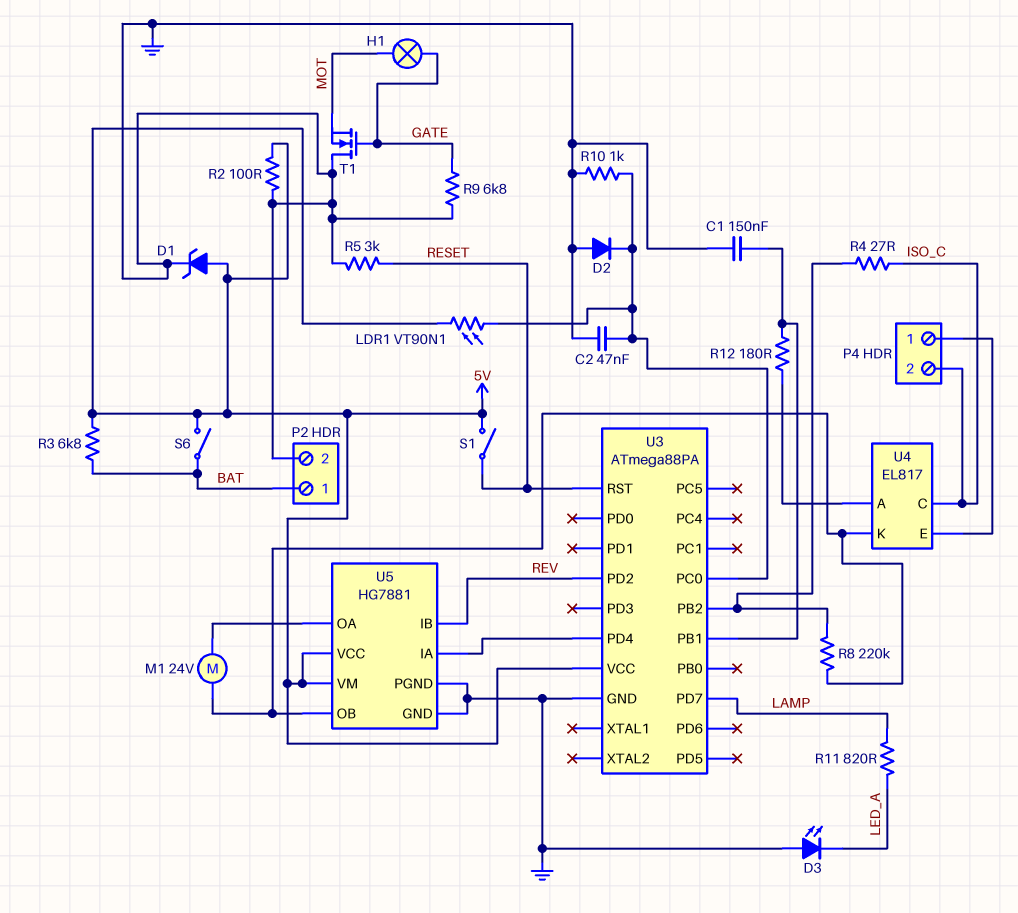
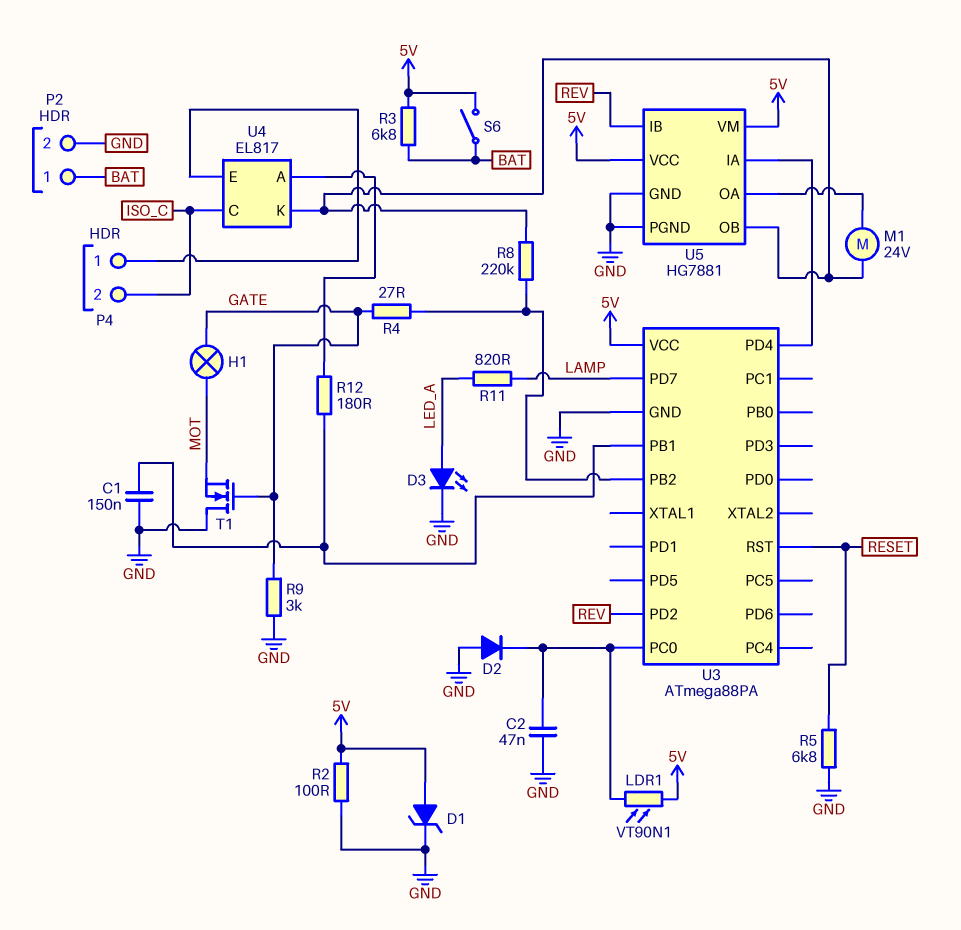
D3: LED (A GND, K LED_A) -> LED (A LED_A, K GND)
R4: 27 (ISO_C, U3/PB2) -> 27 (GATE, U3/PB2)
R5: 3k (GND, RESET) -> 6.8k (GND, RESET)
R9: 6.8k (GATE, GND) -> 3k (GATE, GND)
R10: 1k (GND, U3/PC0) -> none
S1: switch (5V, RESET) -> none

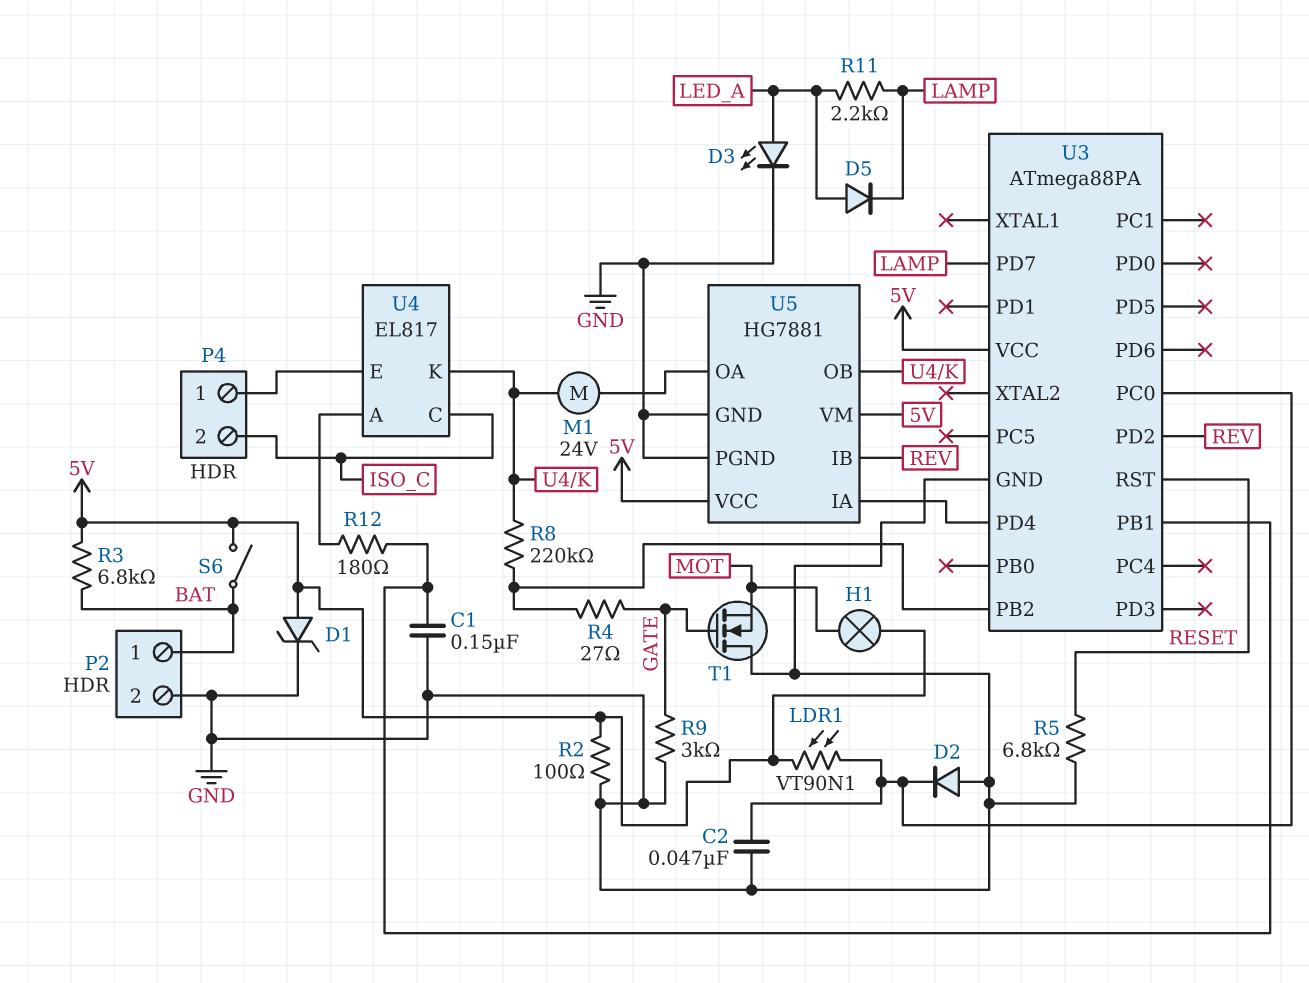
D5: none -> diode (A LED_A, K LAMP)
H1: lamp (GATE, MOT) -> lamp (5V, MOT)
R11: 820 (LAMP, LED_A) -> 2.2k (LAMP, LED_A)

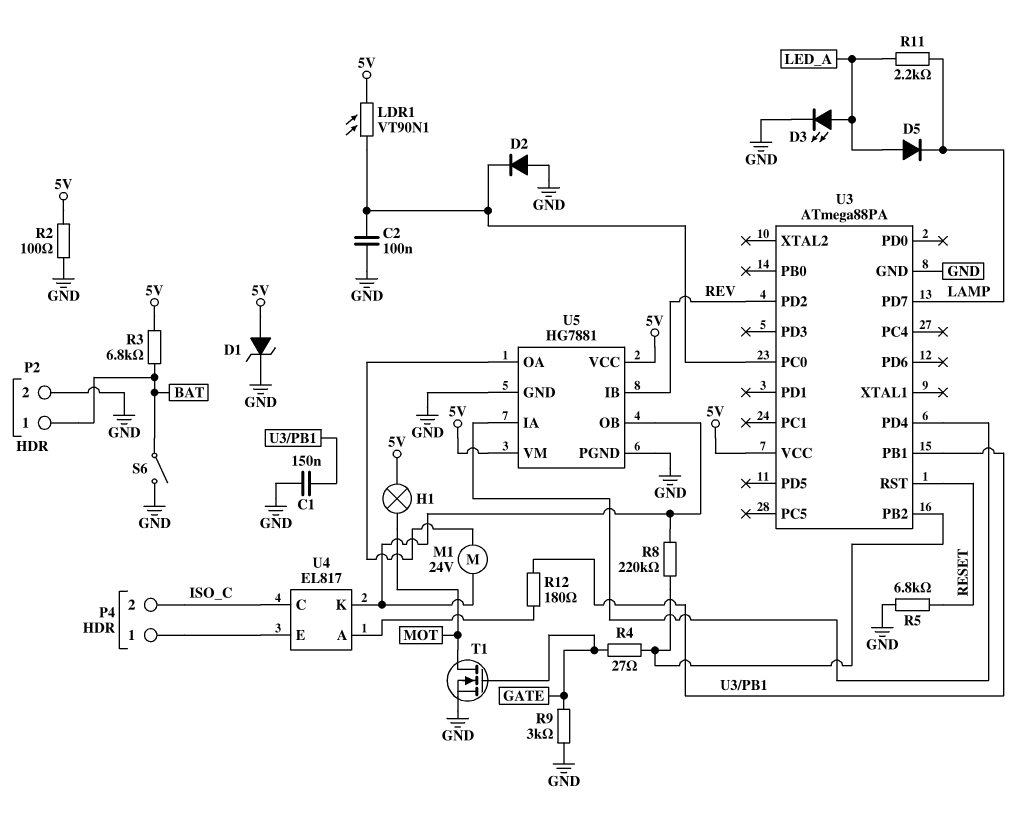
C2: 47nF (GND, U3/PC0) -> 100nF (GND, U3/PC0)
S6: switch (5V, BAT) -> switch (BAT, GND)
T1: NMOS (G GATE, D GND, S MOT) -> NMOS (G GATE, D MOT, S GND)

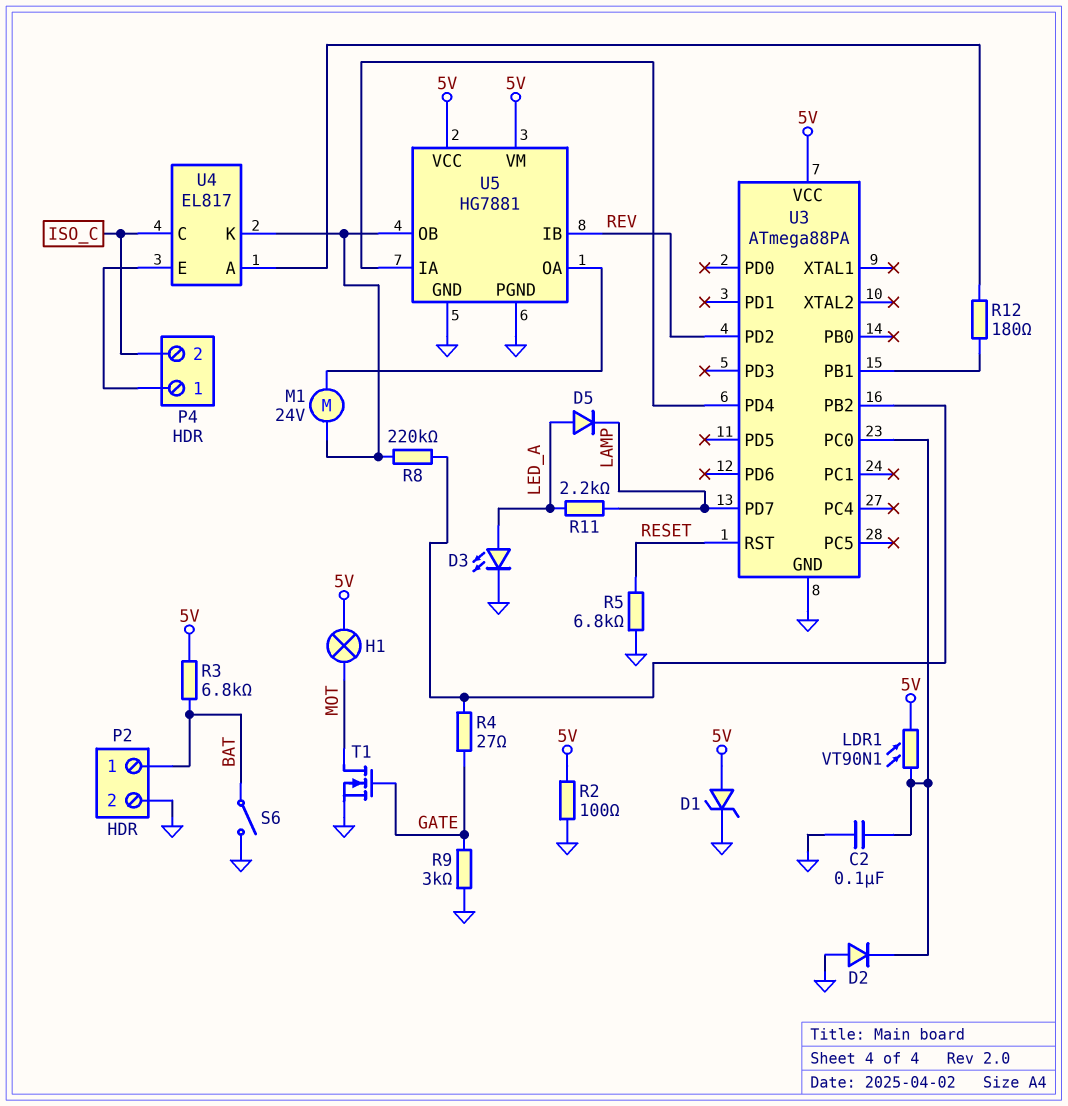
C1: 150nF (GND, U3/PB1) -> none

